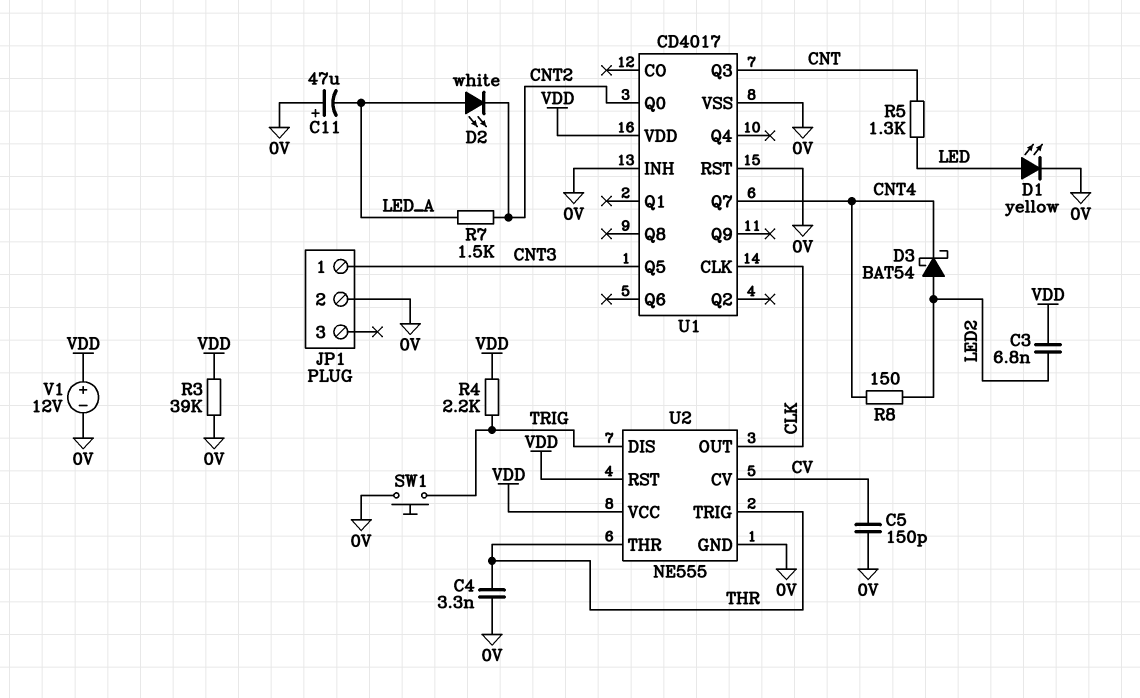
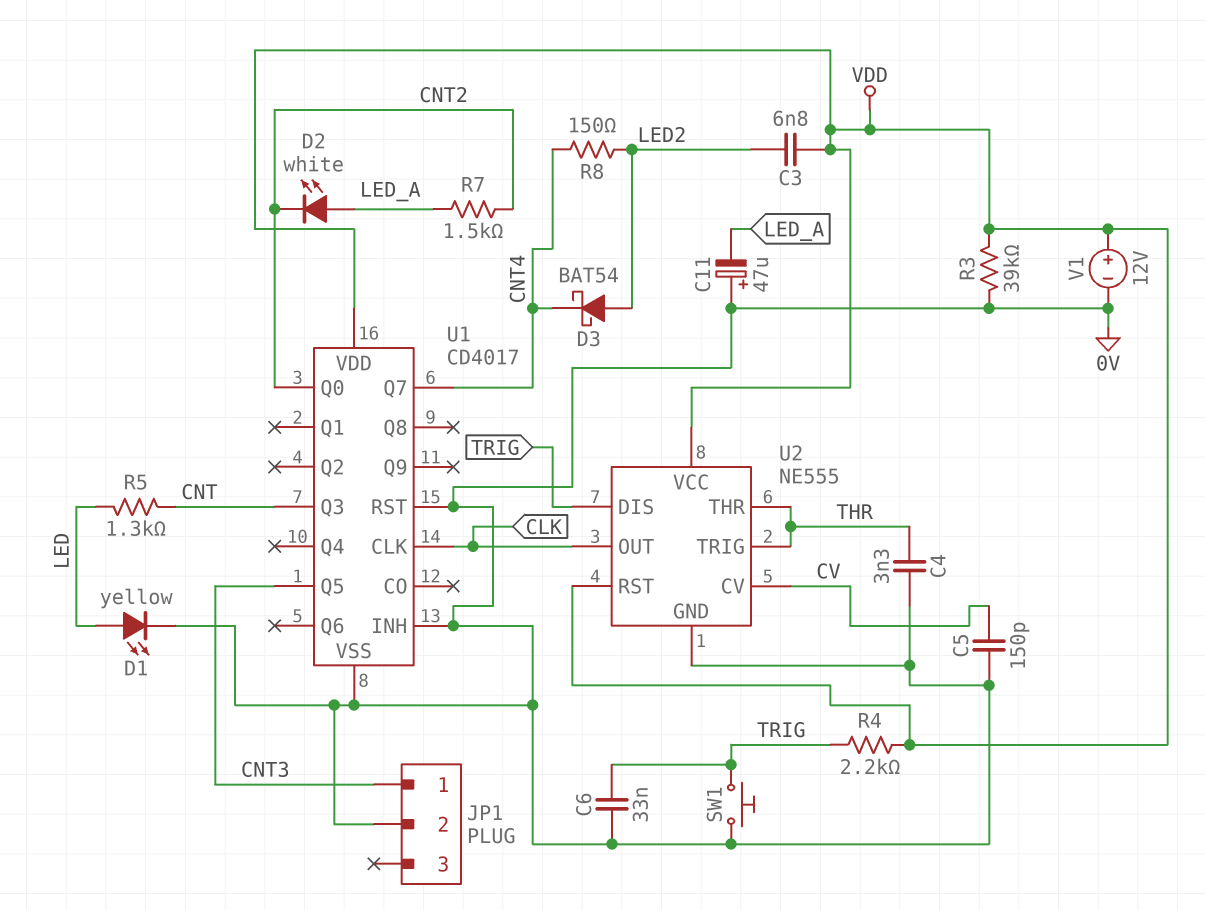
C6: none -> 33nF (0V, TRIG)

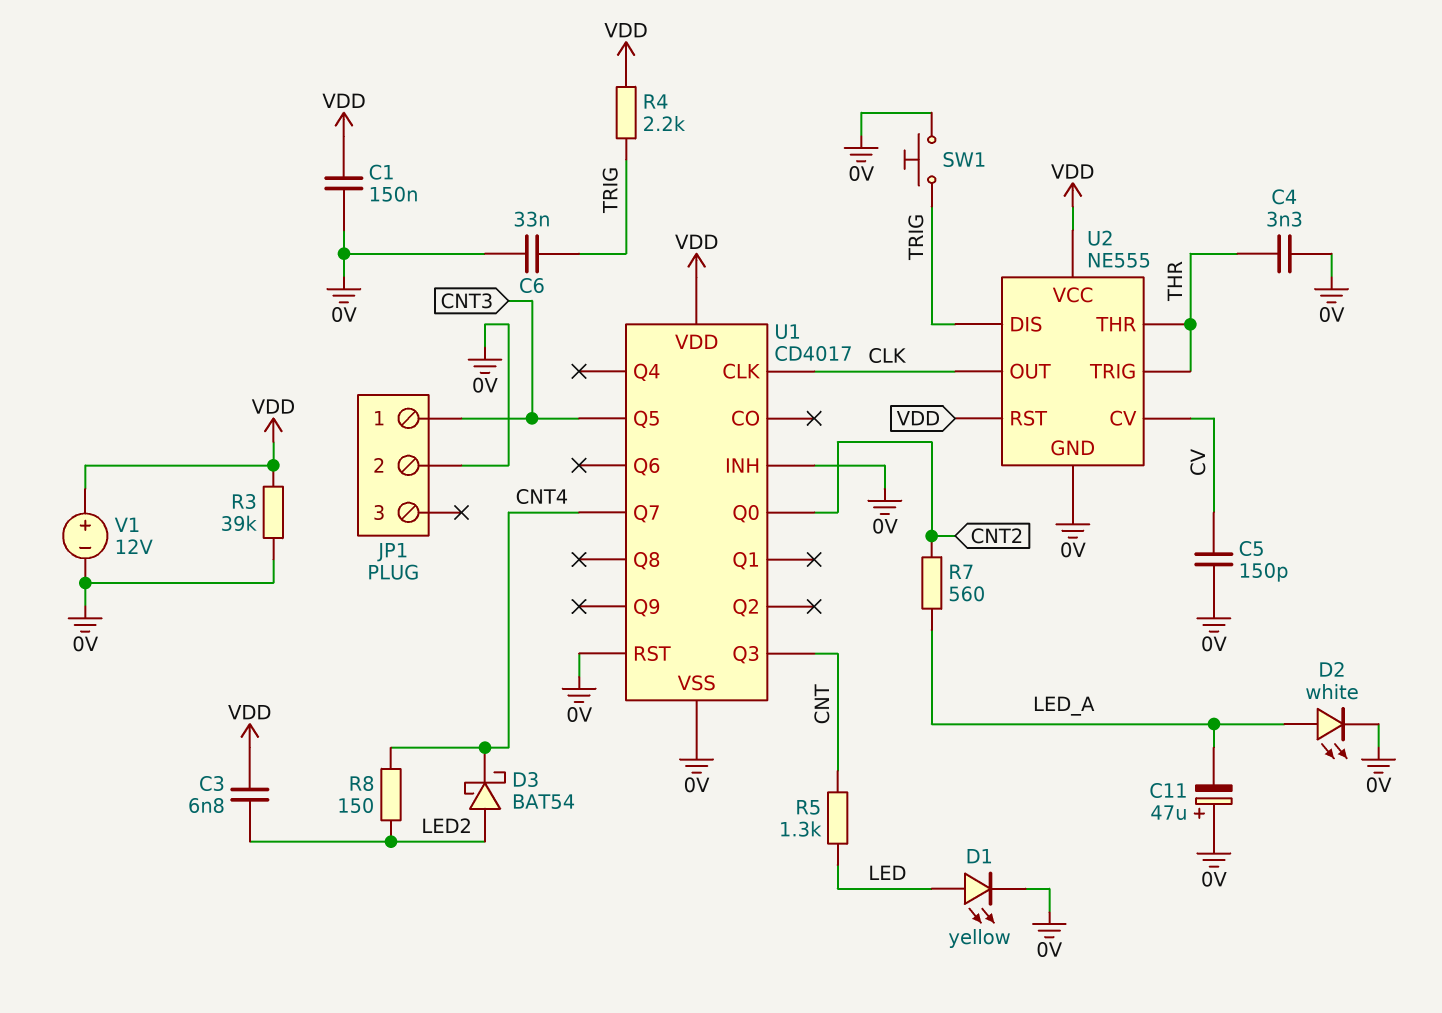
C1: none -> 150nF (0V, VDD)
D2: LED white (A LED_A, K CNT2) -> LED white (A LED_A, K 0V)
R7: 1.5k (CNT2, LED_A) -> 560 (CNT2, LED_A)

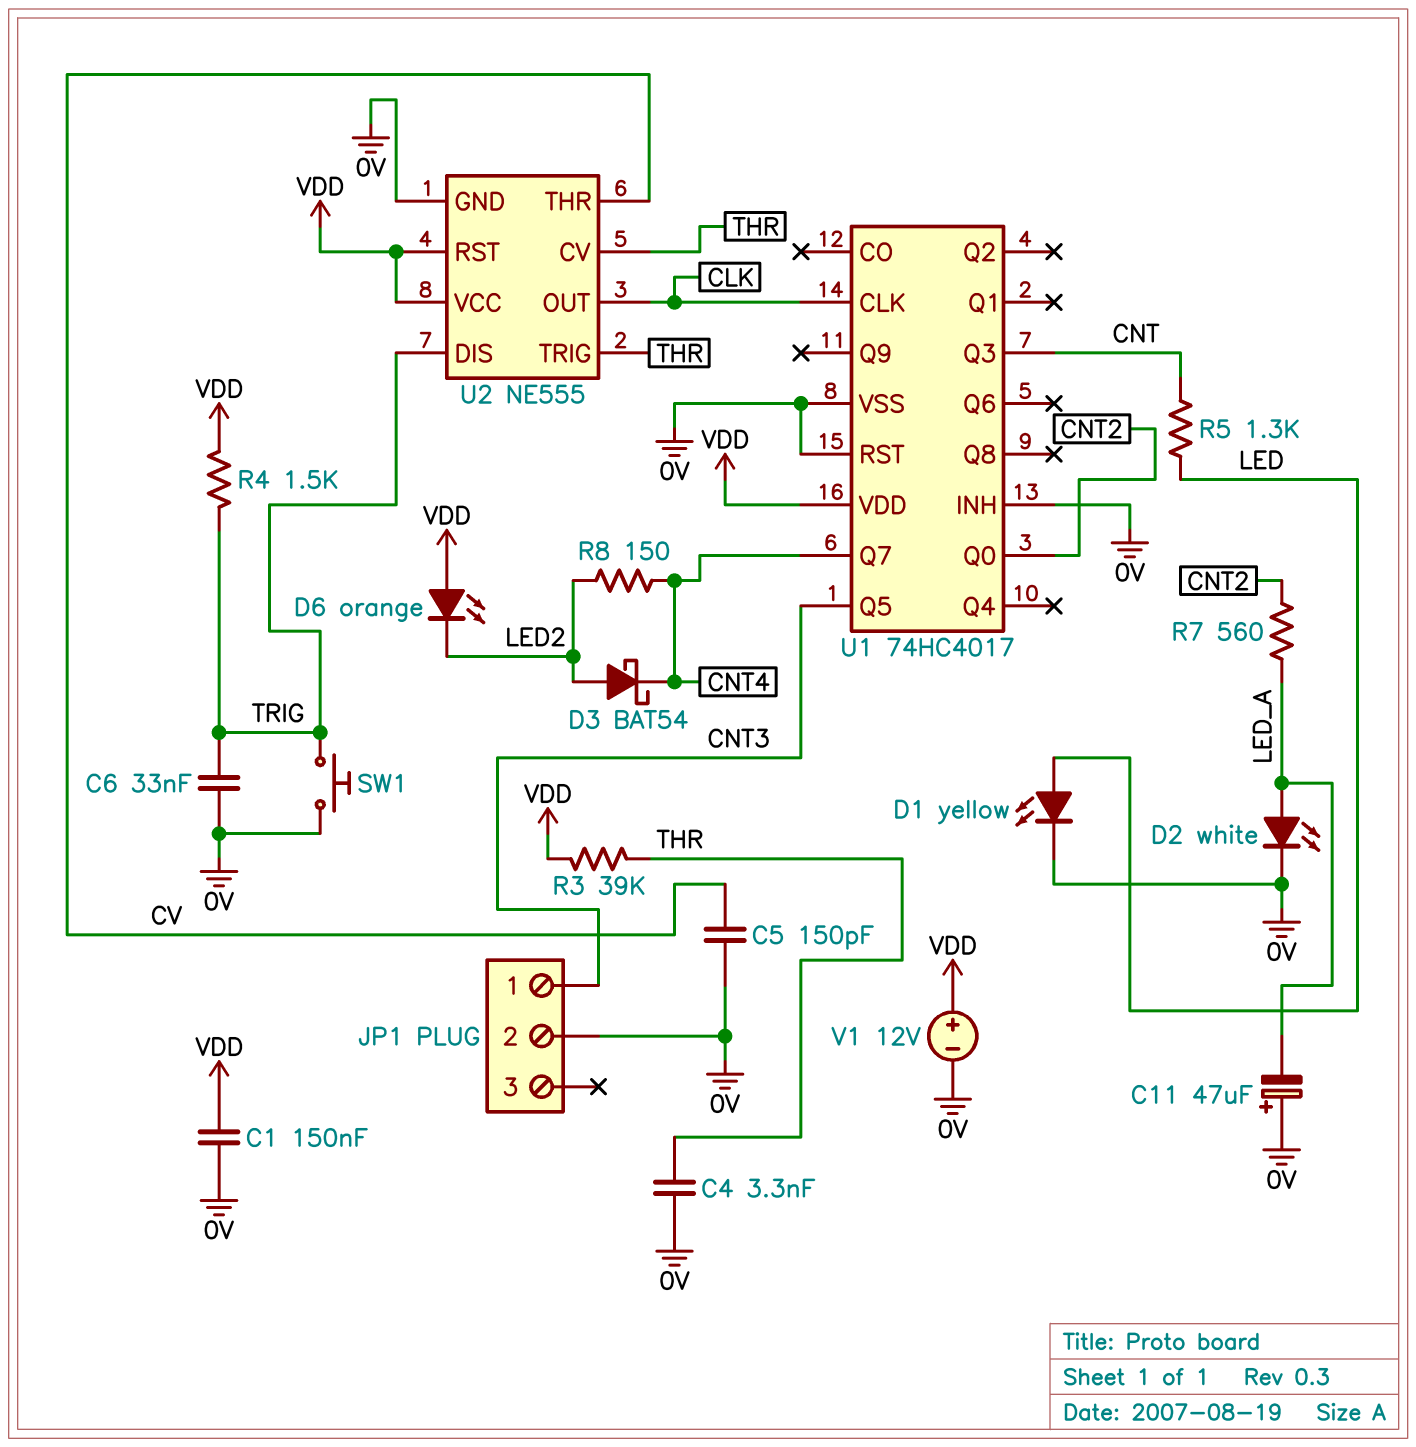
C3: 6.8nF (LED2, VDD) -> none
D6: none -> LED orange (A VDD, K LED2)
R3: 39k (0V, VDD) -> 39k (THR, VDD)
R4: 2.2k (TRIG, VDD) -> 1.5k (TRIG, VDD)
U1: CD4017 -> 74HC4017
U2 pin CV: CV -> THR
U2 pin THR: THR -> CV

